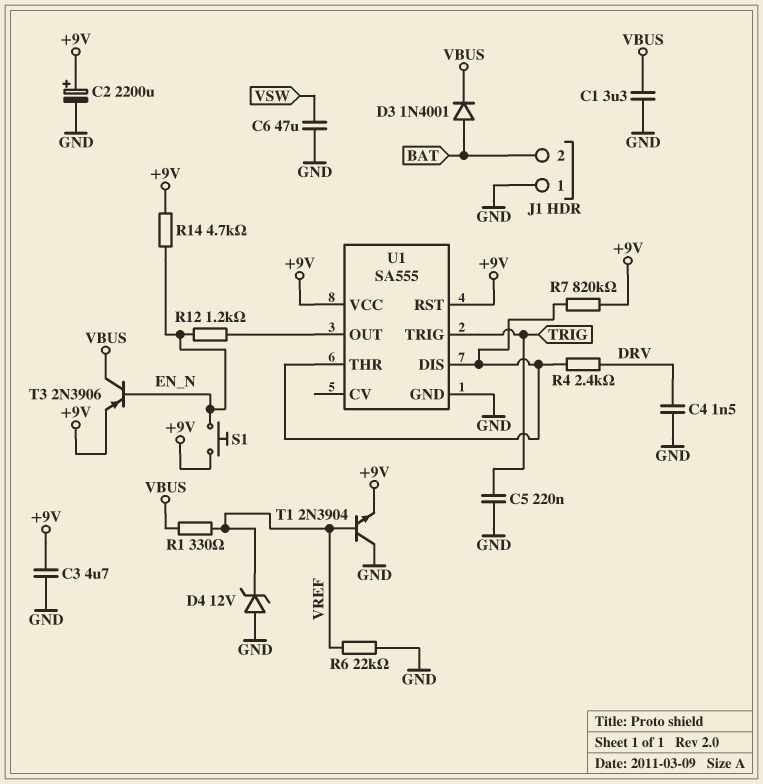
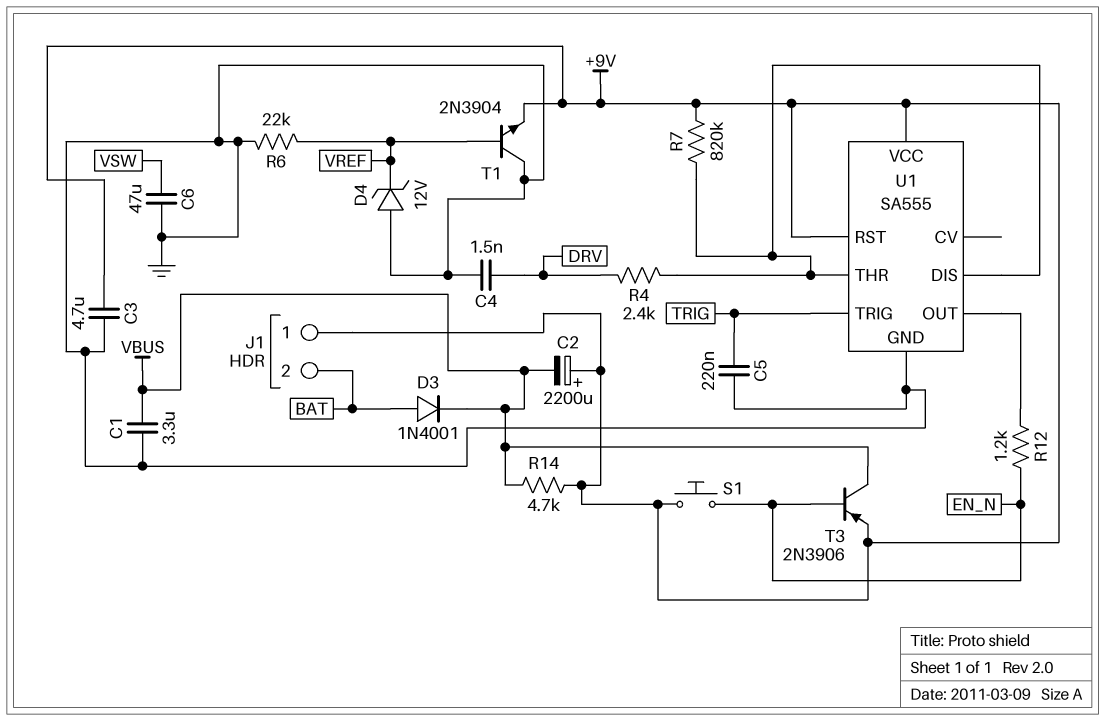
C2: 2200uF (plus +9V, minus GND) -> 2200uF (plus +9V, minus VBUS)
J1 pin 1: GND -> +9V
R1: 330 (VBUS, VREF) -> none
R14: 4.7k (+9V, EN_N) -> 4.7k (+9V, VBUS)

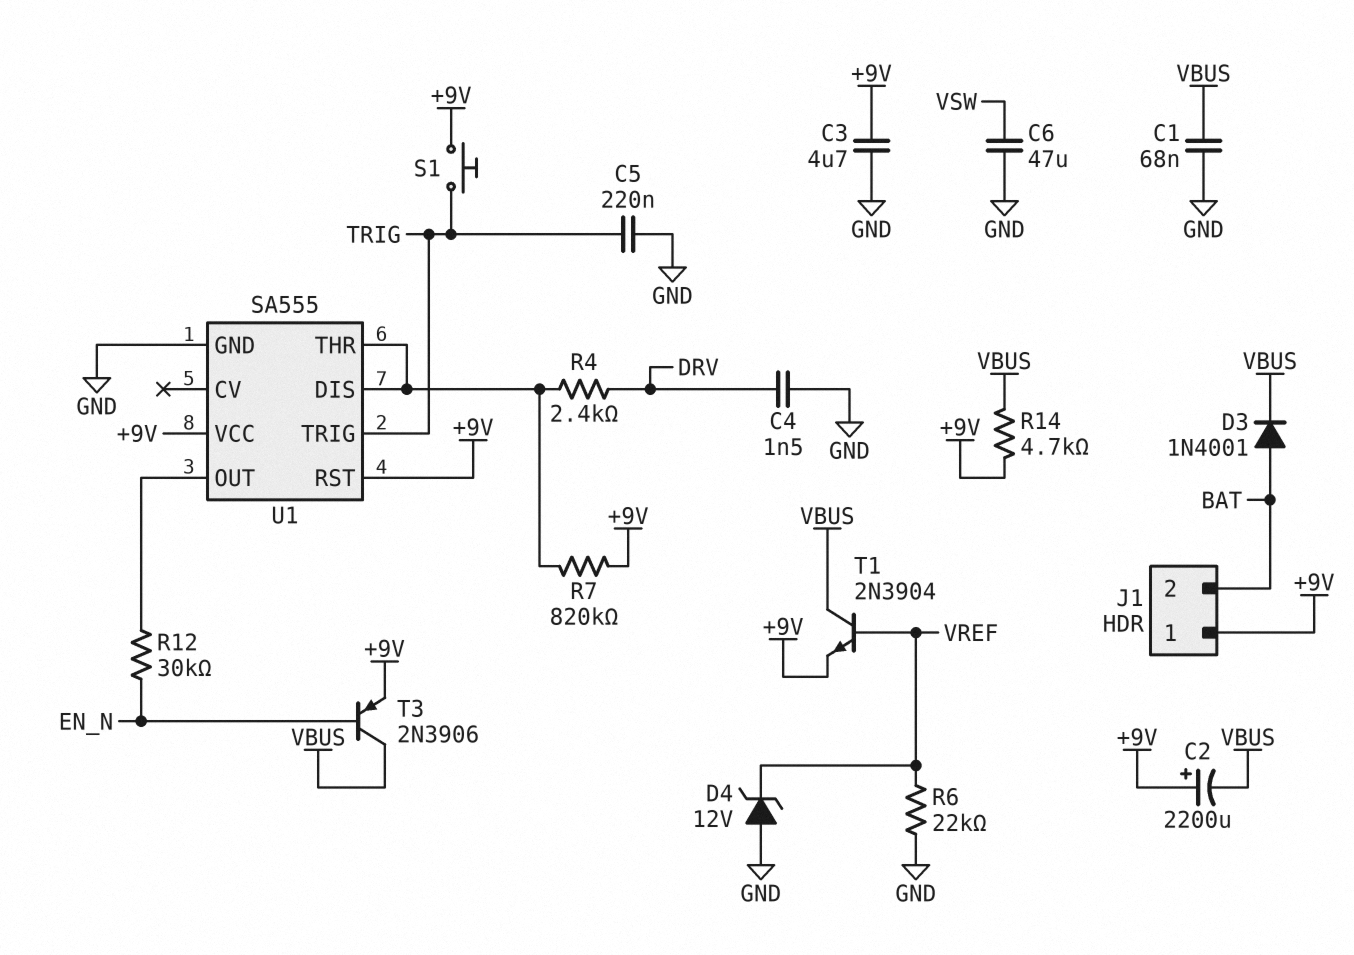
C1: 3.3uF (GND, VBUS) -> 68nF (GND, VBUS)
R12: 1.2k (EN_N, U1/OUT) -> 30k (EN_N, U1/OUT)
S1: button (+9V, EN_N) -> button (+9V, TRIG)
T1: NPN 2N3904 (B VREF, C GND, E +9V) -> NPN 2N3904 (B VREF, C VBUS, E +9V)

